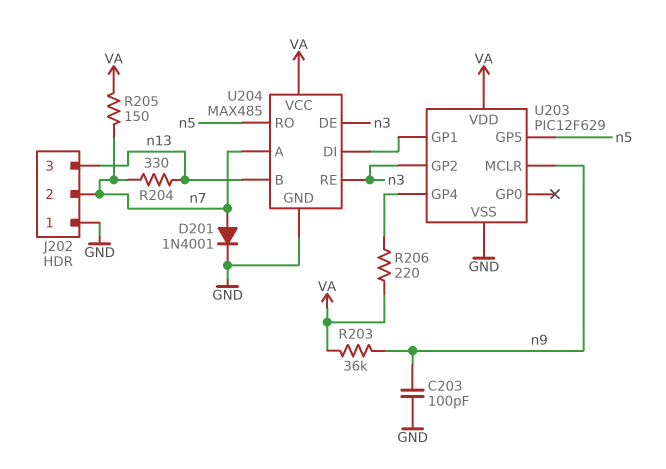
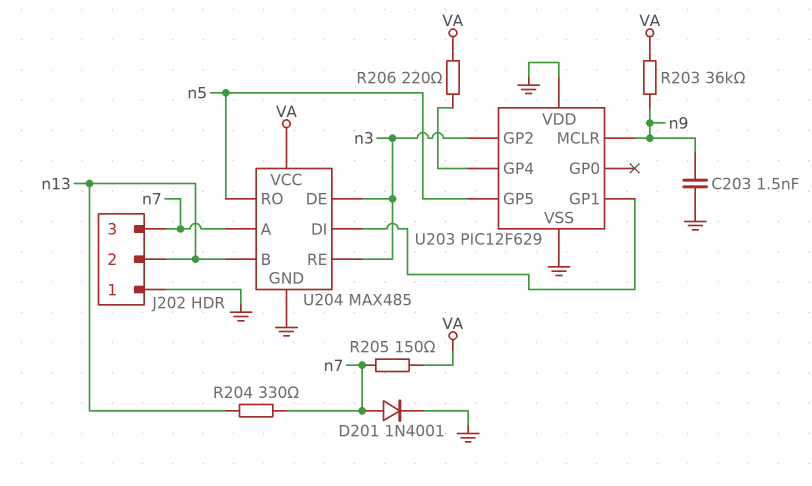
C203: 100pF (GND, n9) -> 1.5nF (GND, n9)
J202 pin 2: n7 -> n13
J202 pin 3: n13 -> n7
U203 pin VDD: VA -> GND

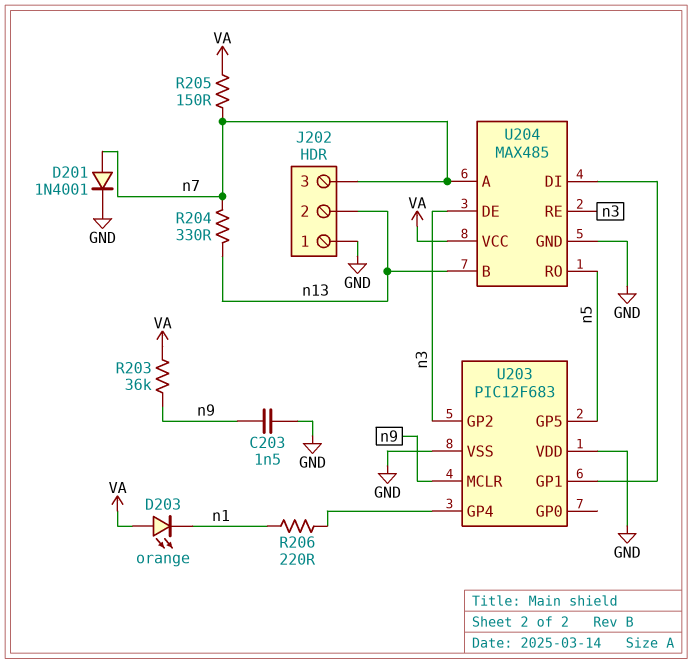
D203: none -> LED orange (A VA, K n1)
R206: 220 (U203/GP4, VA) -> 220 (U203/GP4, n1)
U203: PIC12F629 -> PIC12F683

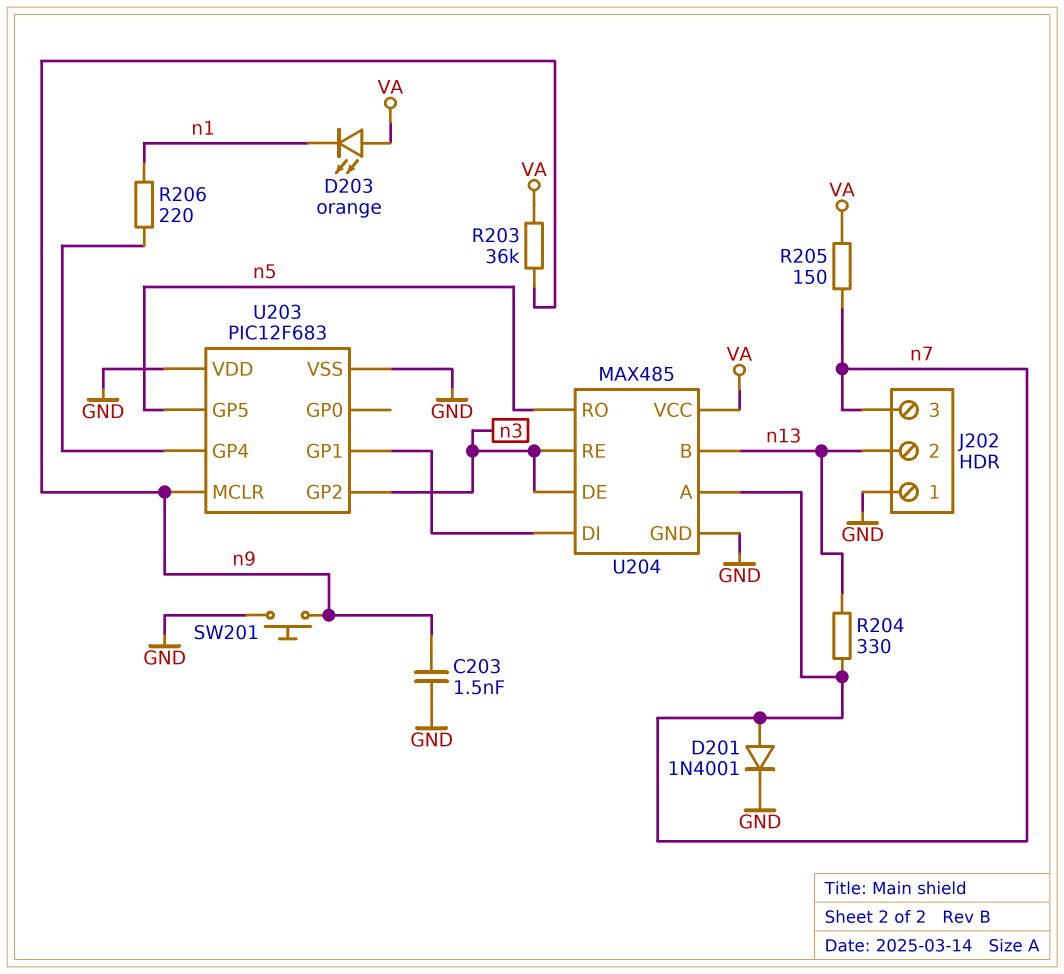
SW201: none -> button (GND, n9)

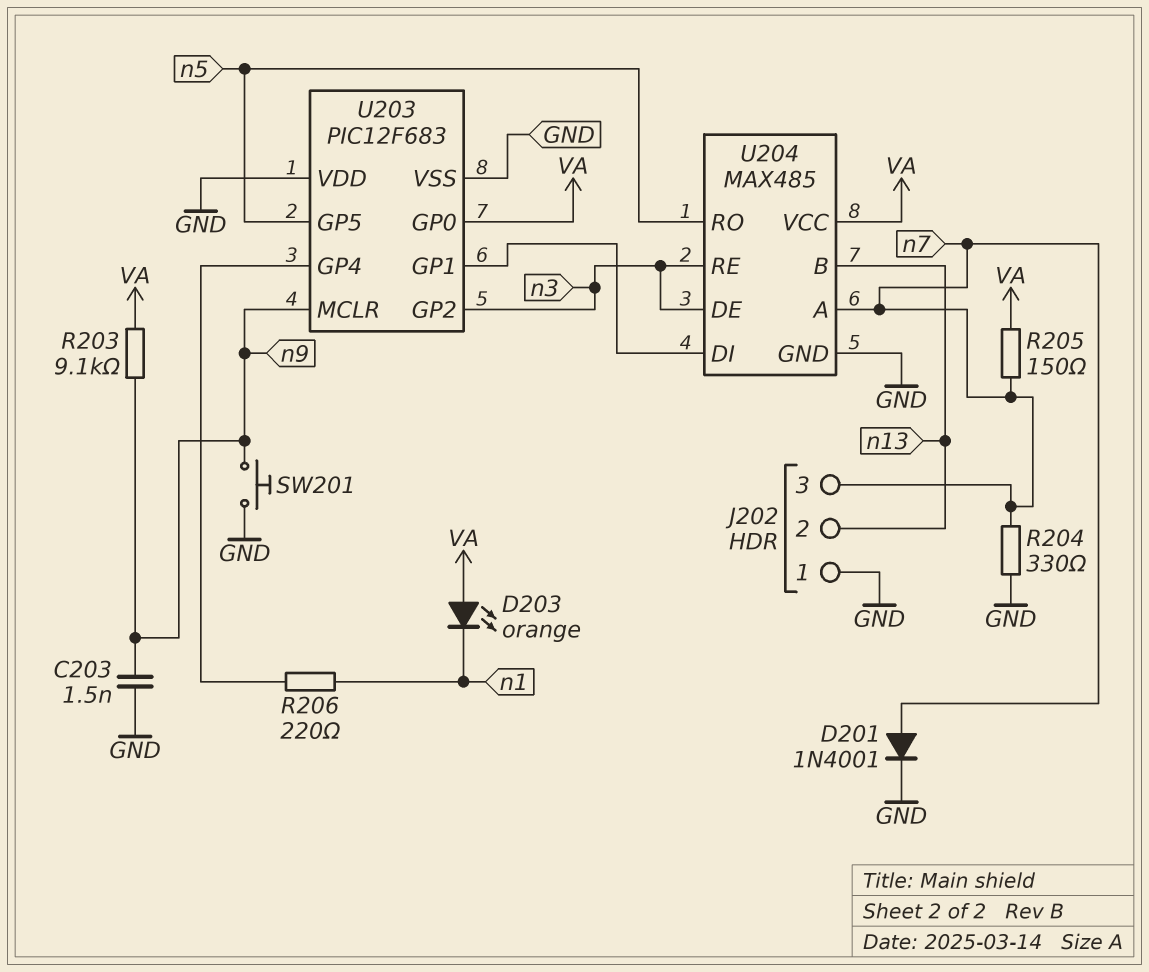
R203: 36k (VA, n9) -> 9.1k (VA, n9)
R204: 330 (n7, n13) -> 330 (GND, n7)
U203 pin GP0: none -> VA

